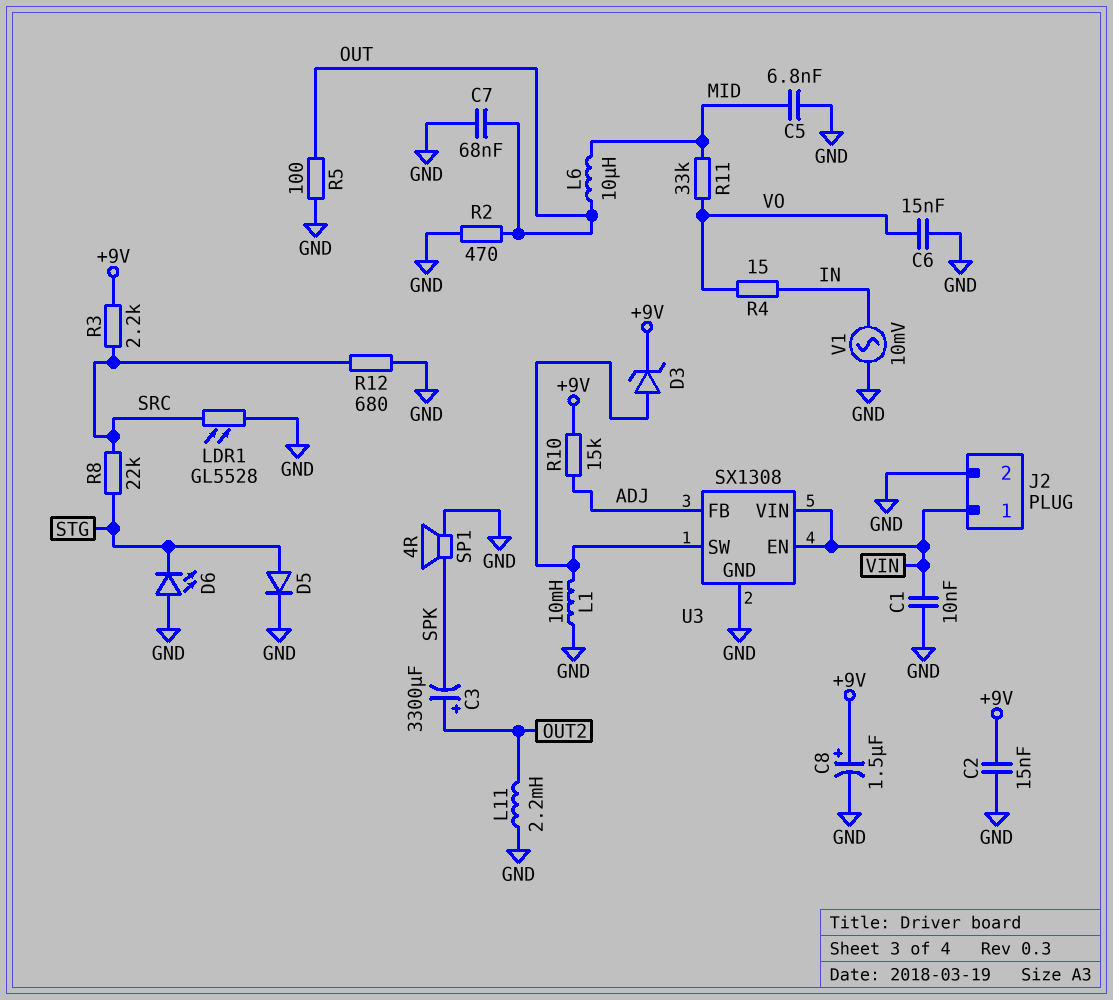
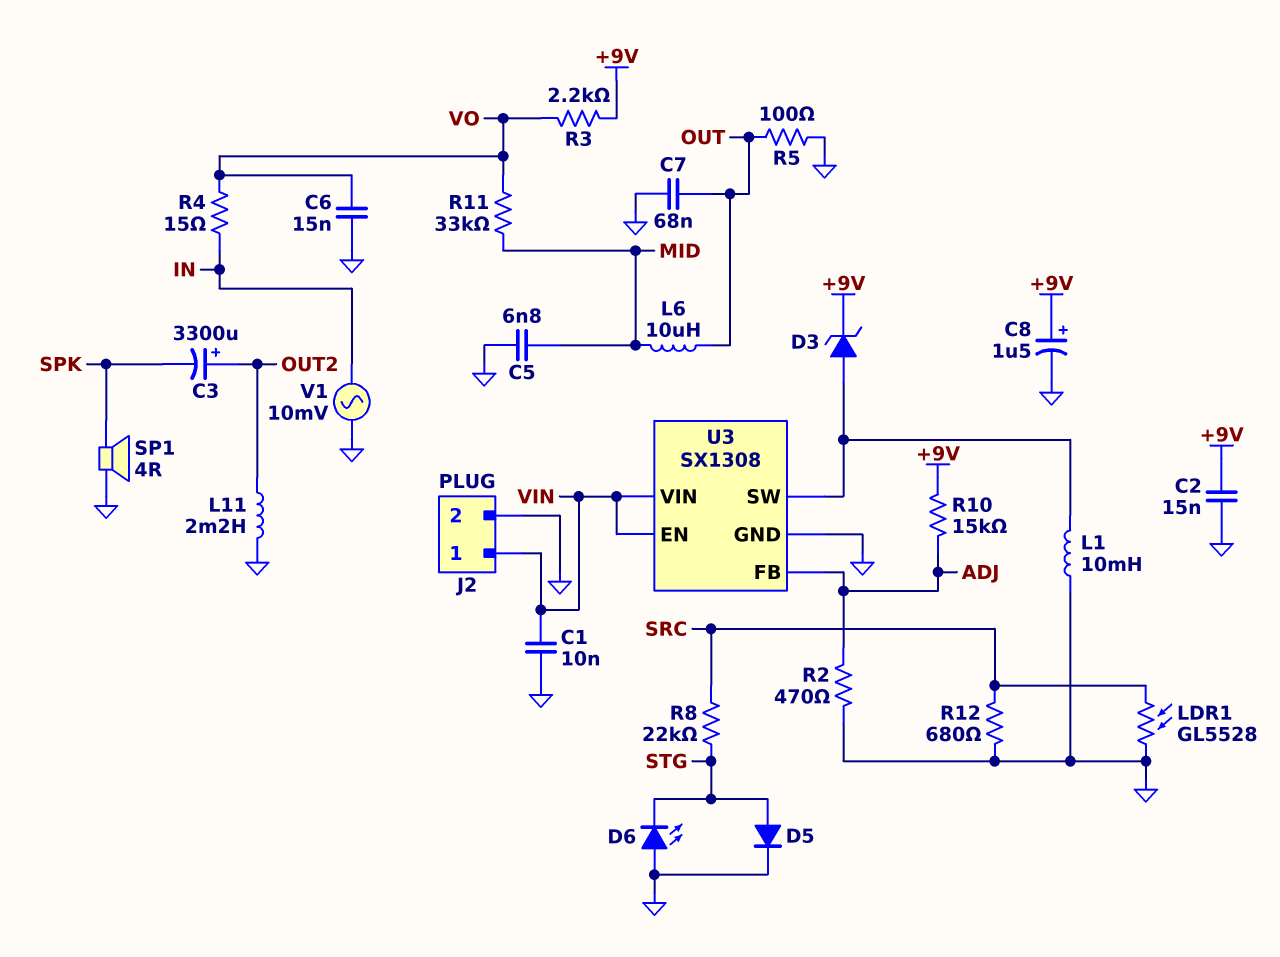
R2: 470 (GND, OUT) -> 470 (ADJ, GND)
R3: 2.2k (+9V, SRC) -> 2.2k (+9V, VO)

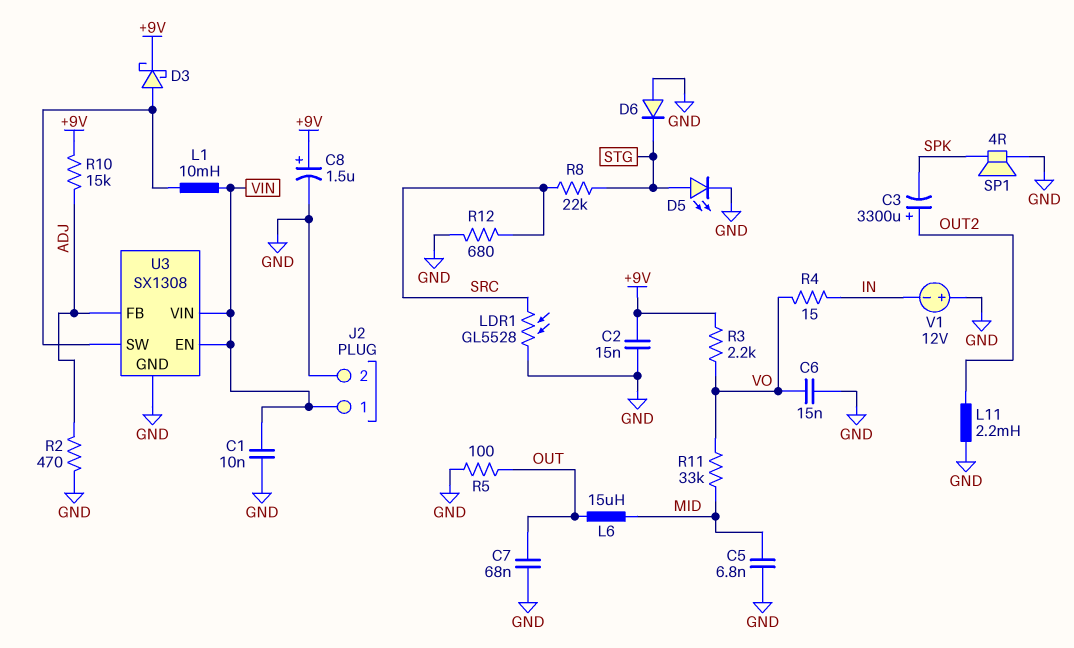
D3: zener (A U3/SW, K +9V) -> schottky (A U3/SW, K +9V)
D5: diode (A STG, K GND) -> LED (A STG, K GND)
D6: LED (A GND, K STG) -> diode (A GND, K STG)
L1: 10mH (GND, U3/SW) -> 10mH (U3/SW, VIN)
L6: 10uH (MID, OUT) -> 15uH (MID, OUT)
V1: AC 10mV (GND, IN) -> 12V (plus GND, minus IN)

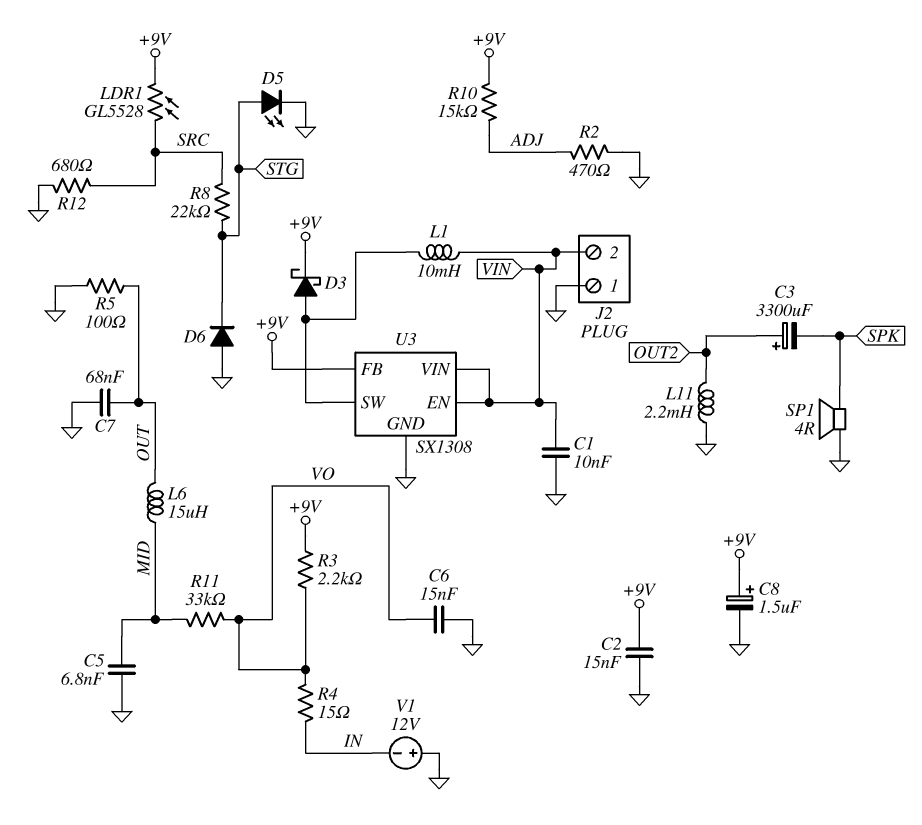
J2 pin 1: VIN -> GND
J2 pin 2: GND -> VIN
LDR1: GL5528 (GND, SRC) -> GL5528 (+9V, SRC)
U3 pin FB: ADJ -> +9V

